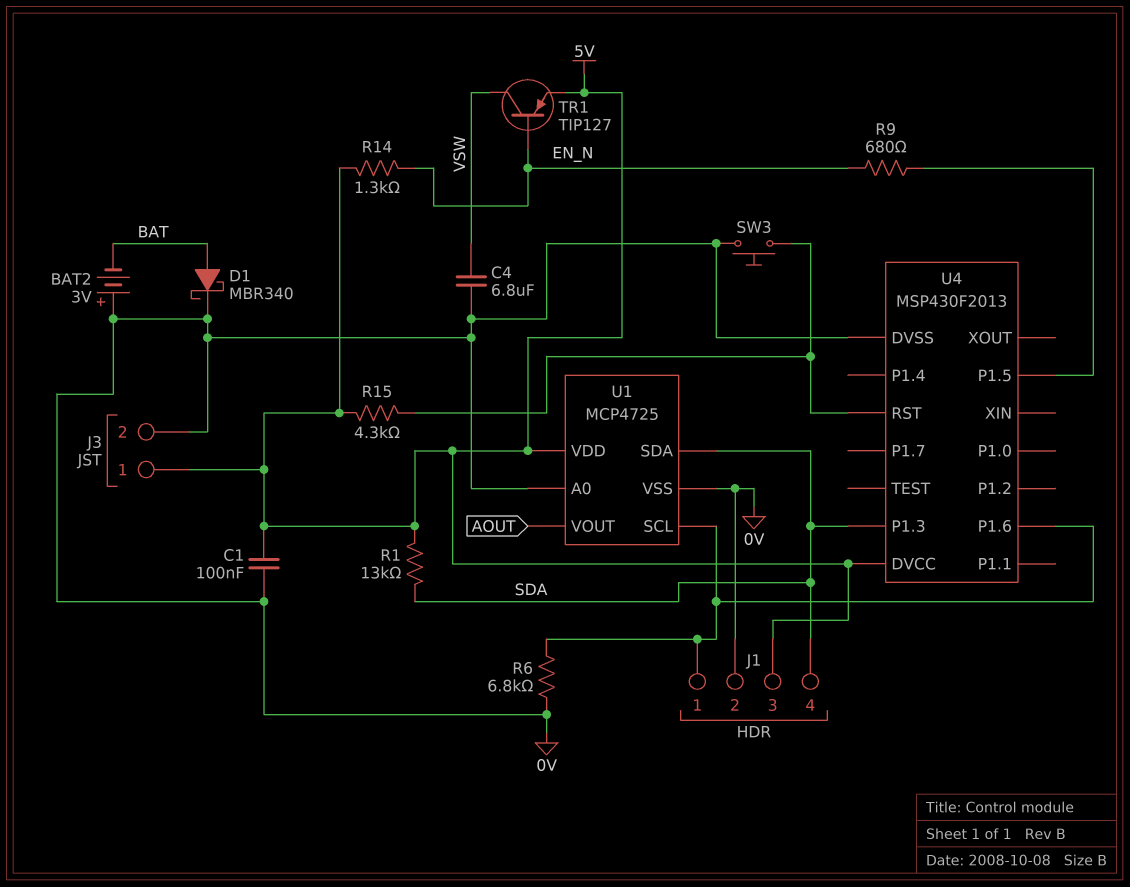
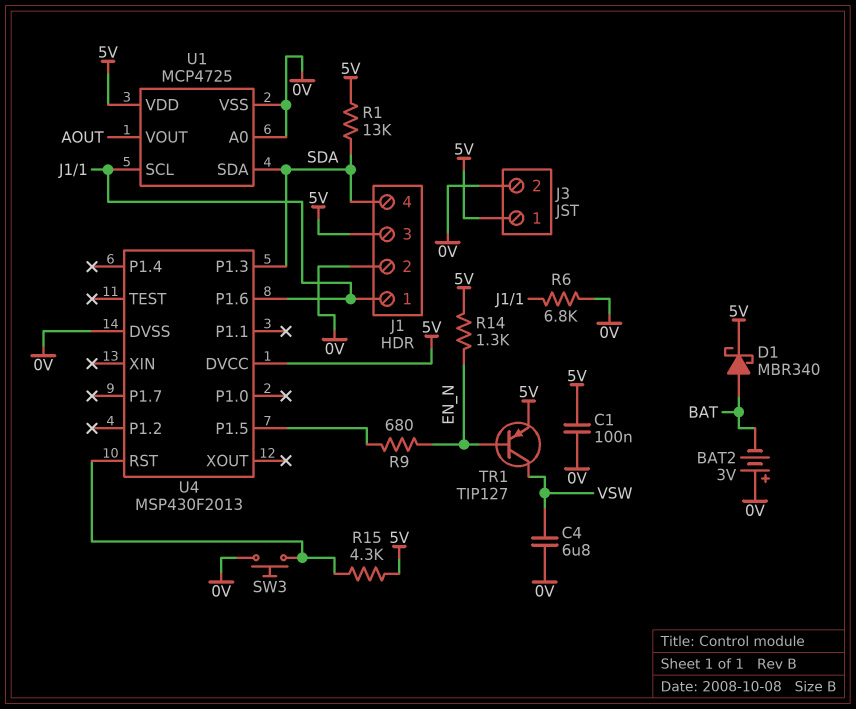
D1: schottky MBR340 (A BAT, K 0V) -> schottky MBR340 (A BAT, K 5V)

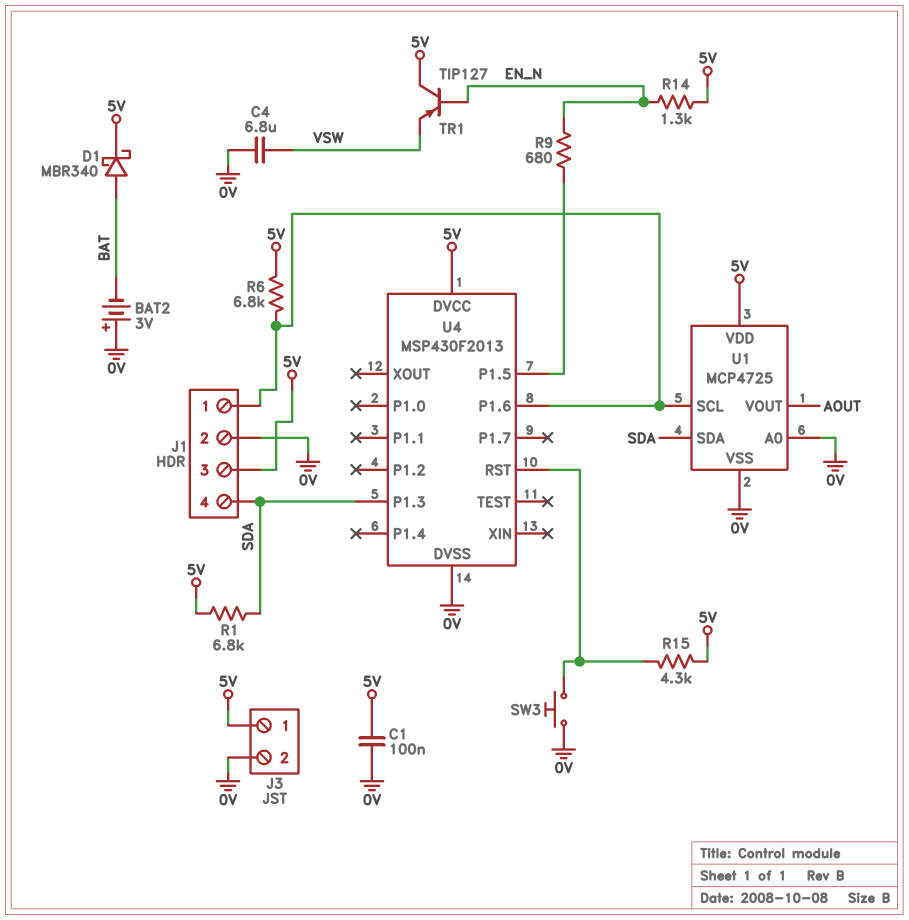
R1: 13k (5V, SDA) -> 6.8k (5V, SDA)
R6: 6.8k (0V, J1/1) -> 6.8k (5V, J1/1)
TR1: PNP TIP127 (B EN_N, C VSW, E 5V) -> PNP TIP127 (B EN_N, C 5V, E VSW)

